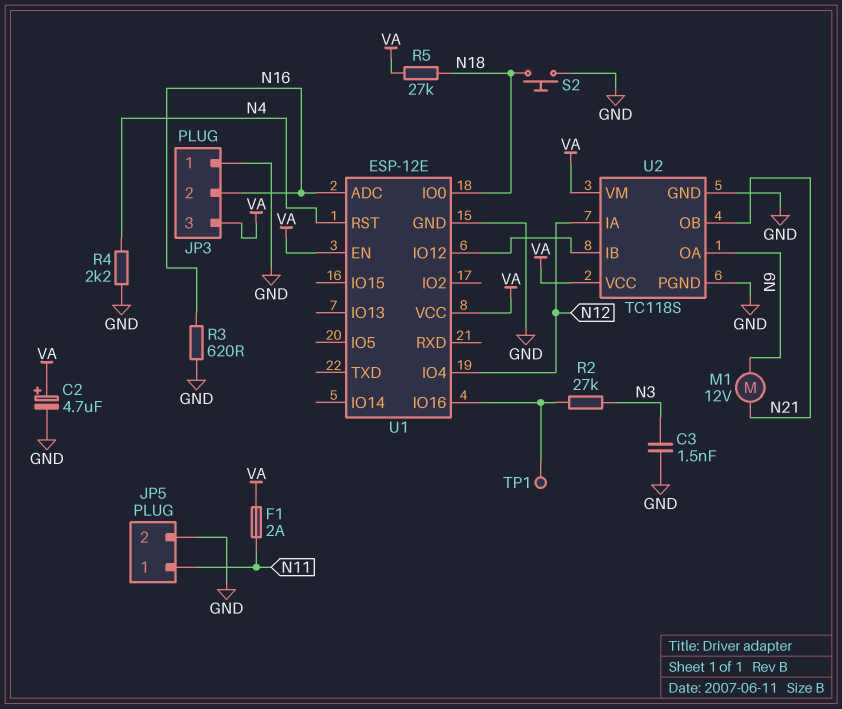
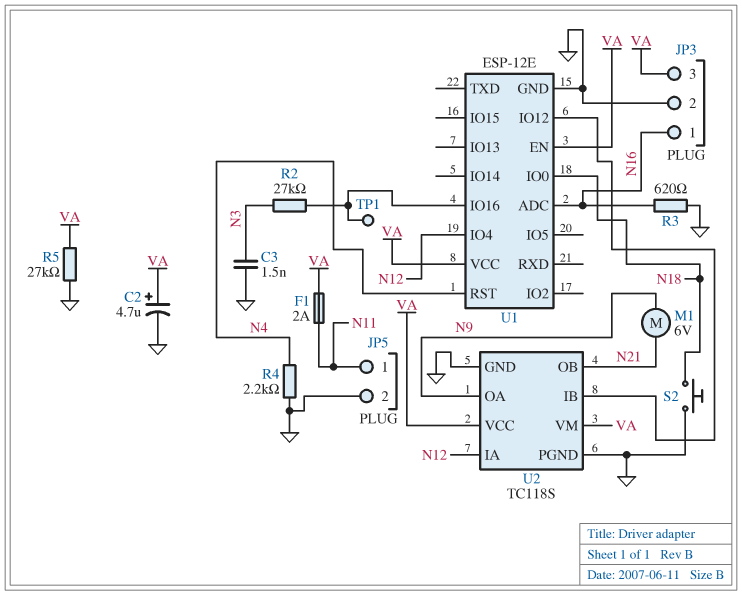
JP3 pin 1: GND -> N16
JP3 pin 2: N16 -> GND
M1: motor 12V (N9, N21) -> motor 6V (N9, N21)
R5: 27k (N18, VA) -> 27k (GND, VA)

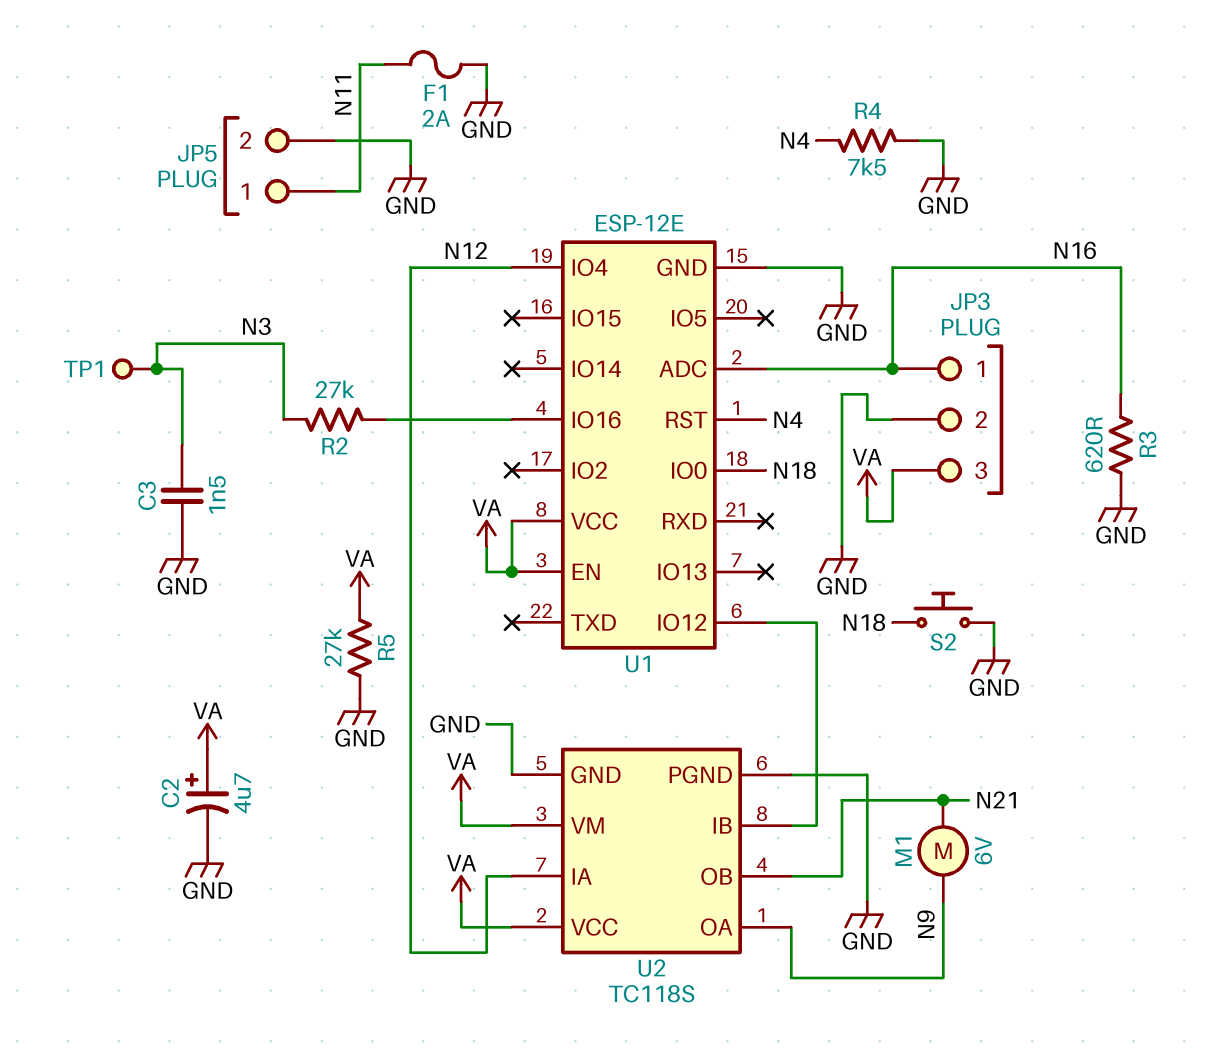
F1: 2A (N11, VA) -> 2A (GND, N11)
R4: 2.2k (GND, N4) -> 7.5k (GND, N4)
TP1: test point (U1/IO16) -> test point (N3)

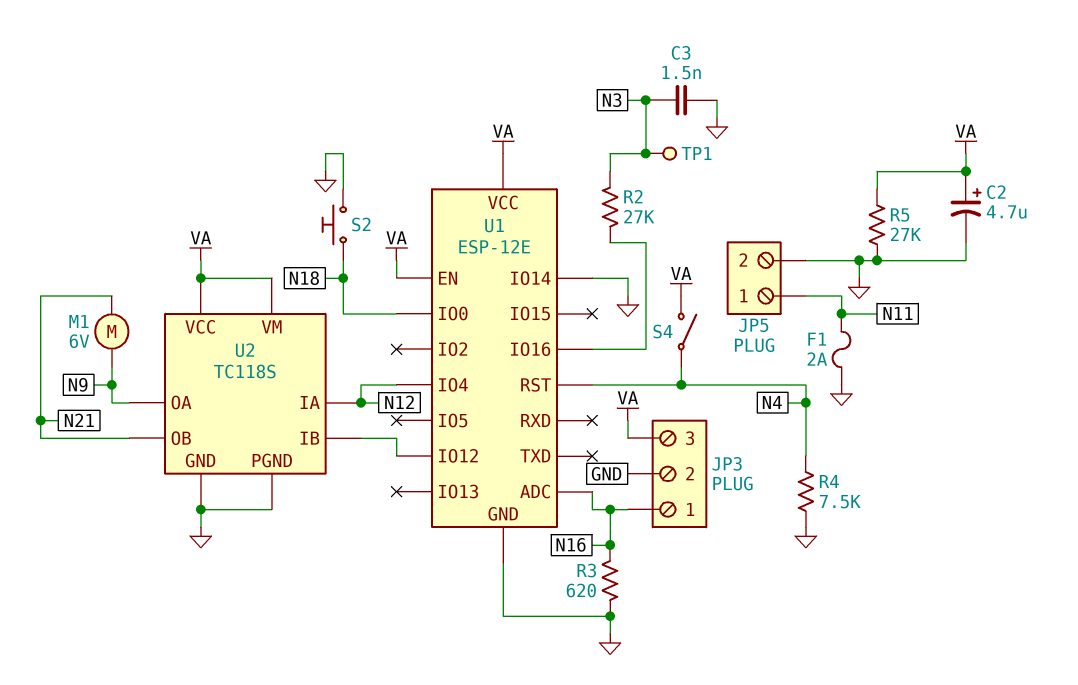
S4: none -> switch (N4, VA)
U1 pin IO14: none -> GND

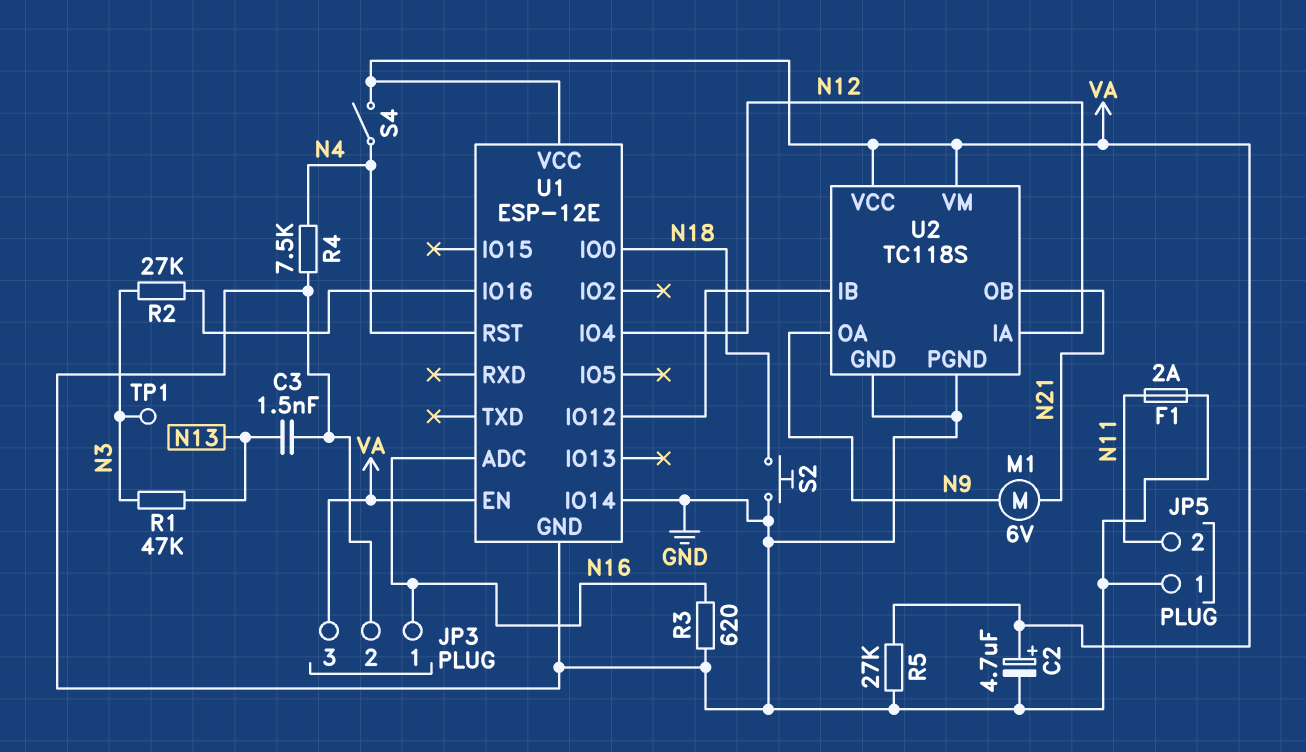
C3: 1.5nF (GND, N3) -> 1.5nF (GND, N13)
JP5 pin 1: N11 -> GND
JP5 pin 2: GND -> N11
R1: none -> 47k (N3, N13)

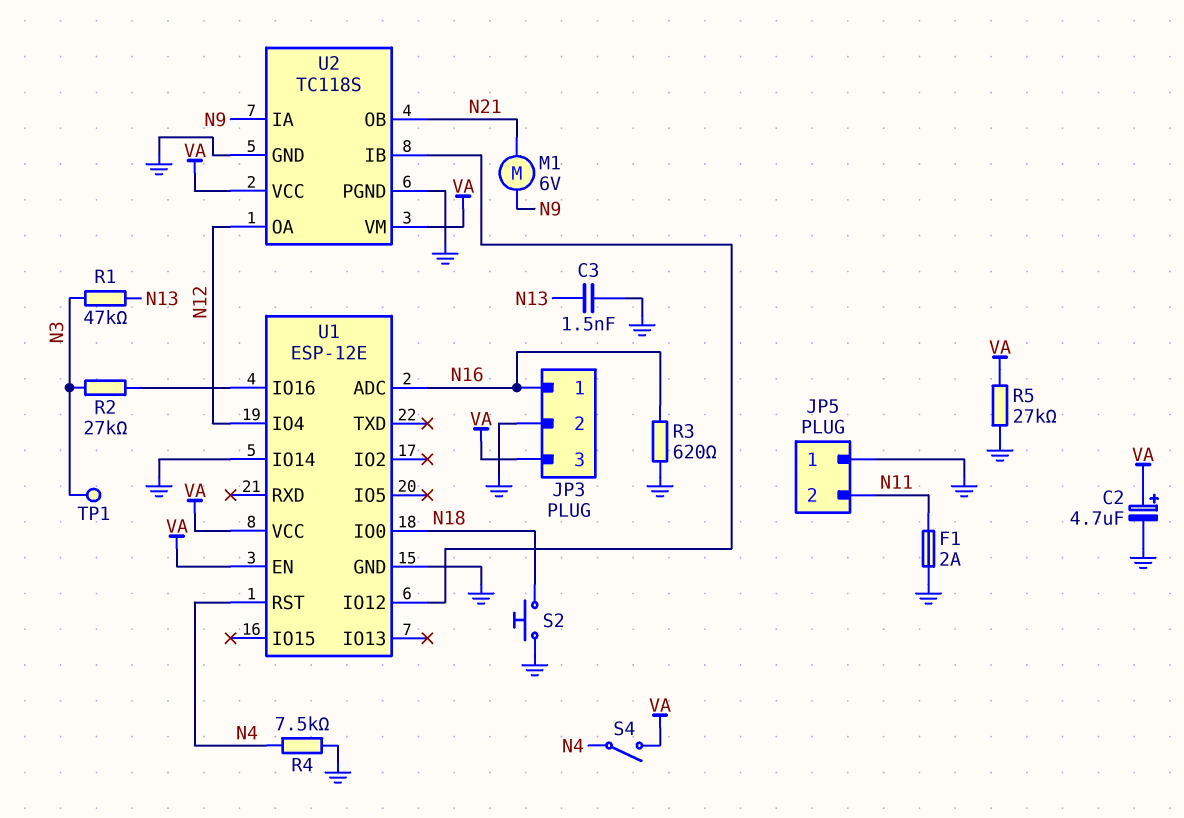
U2 pin IA: N12 -> N9
U2 pin OA: N9 -> N12

